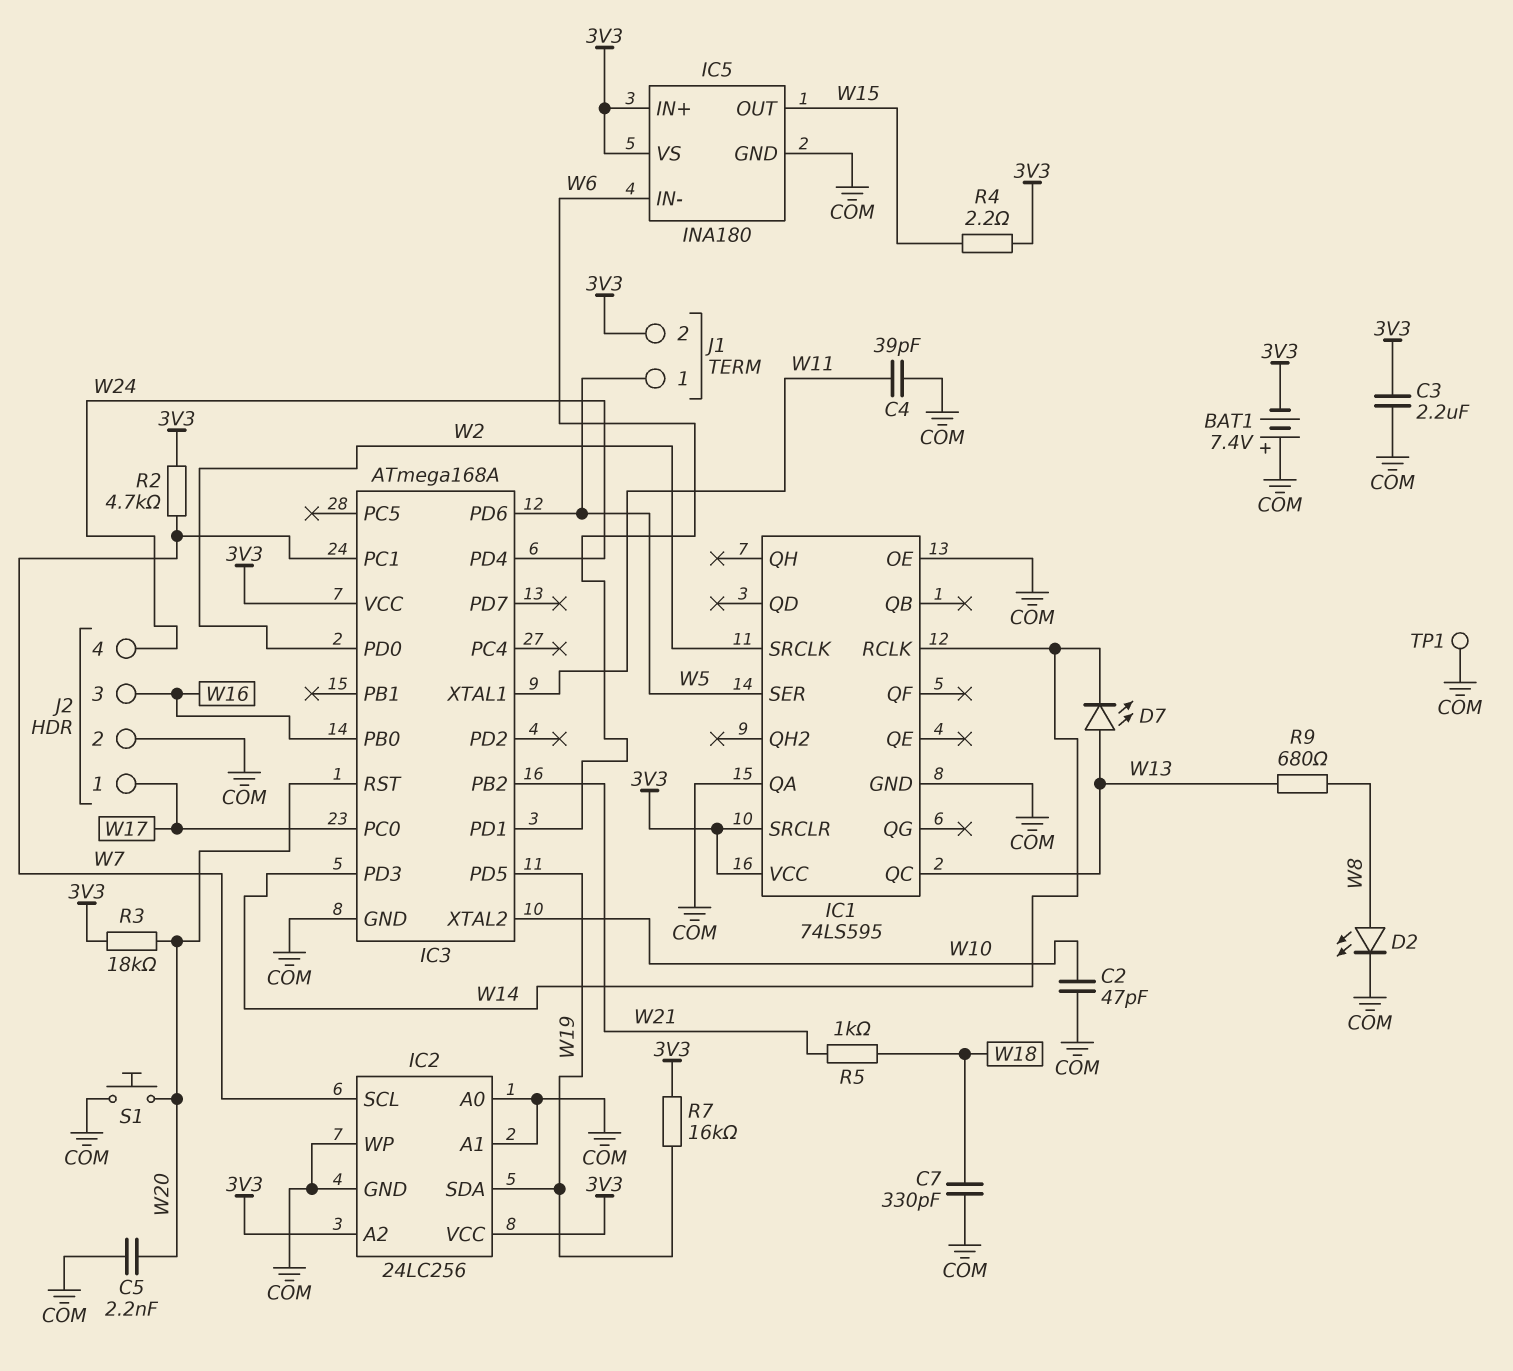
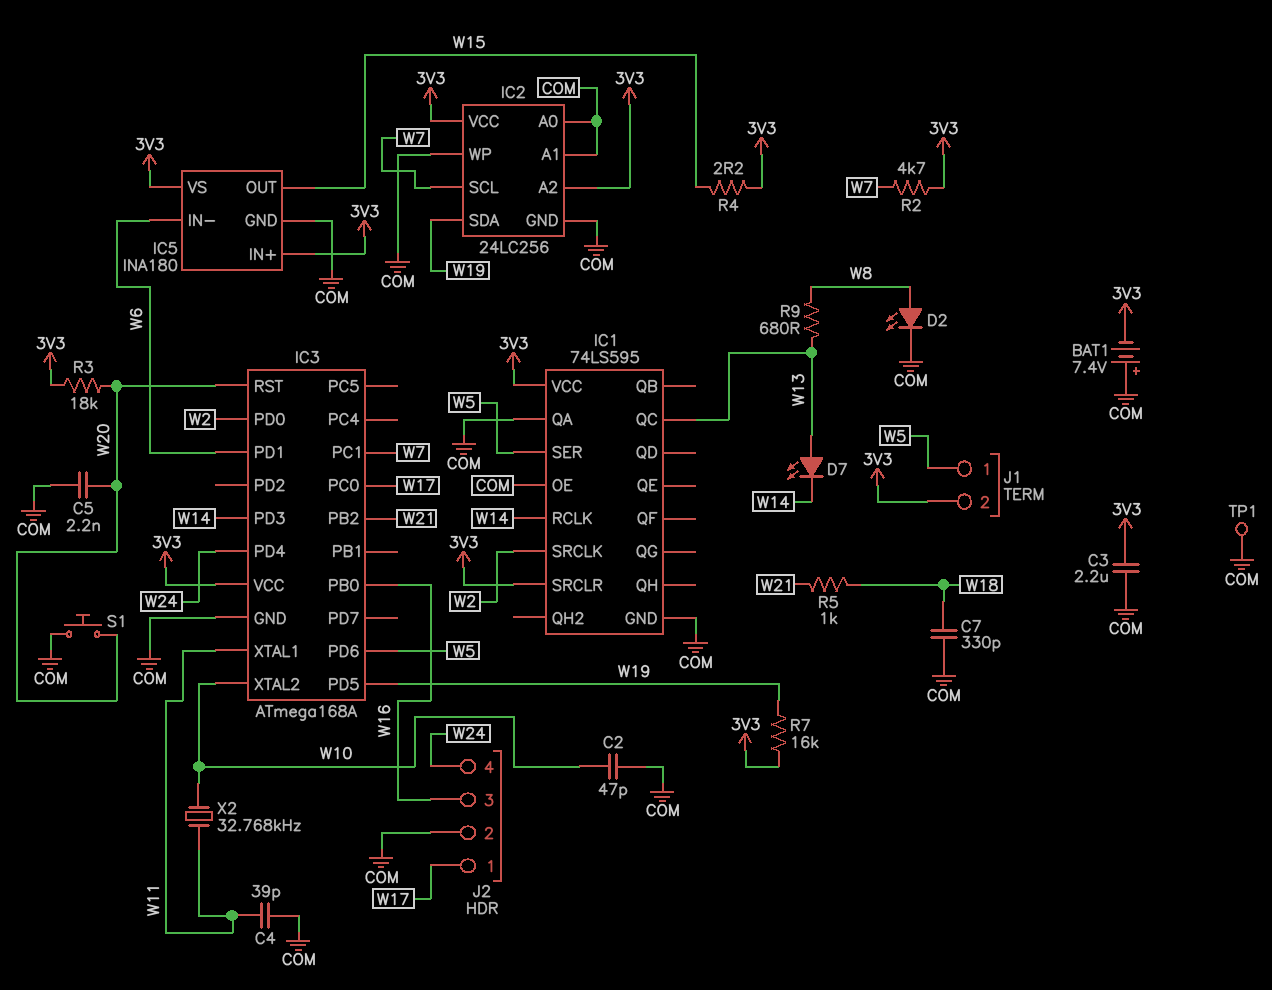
X2: none -> 32.768kHz (W10, W11)

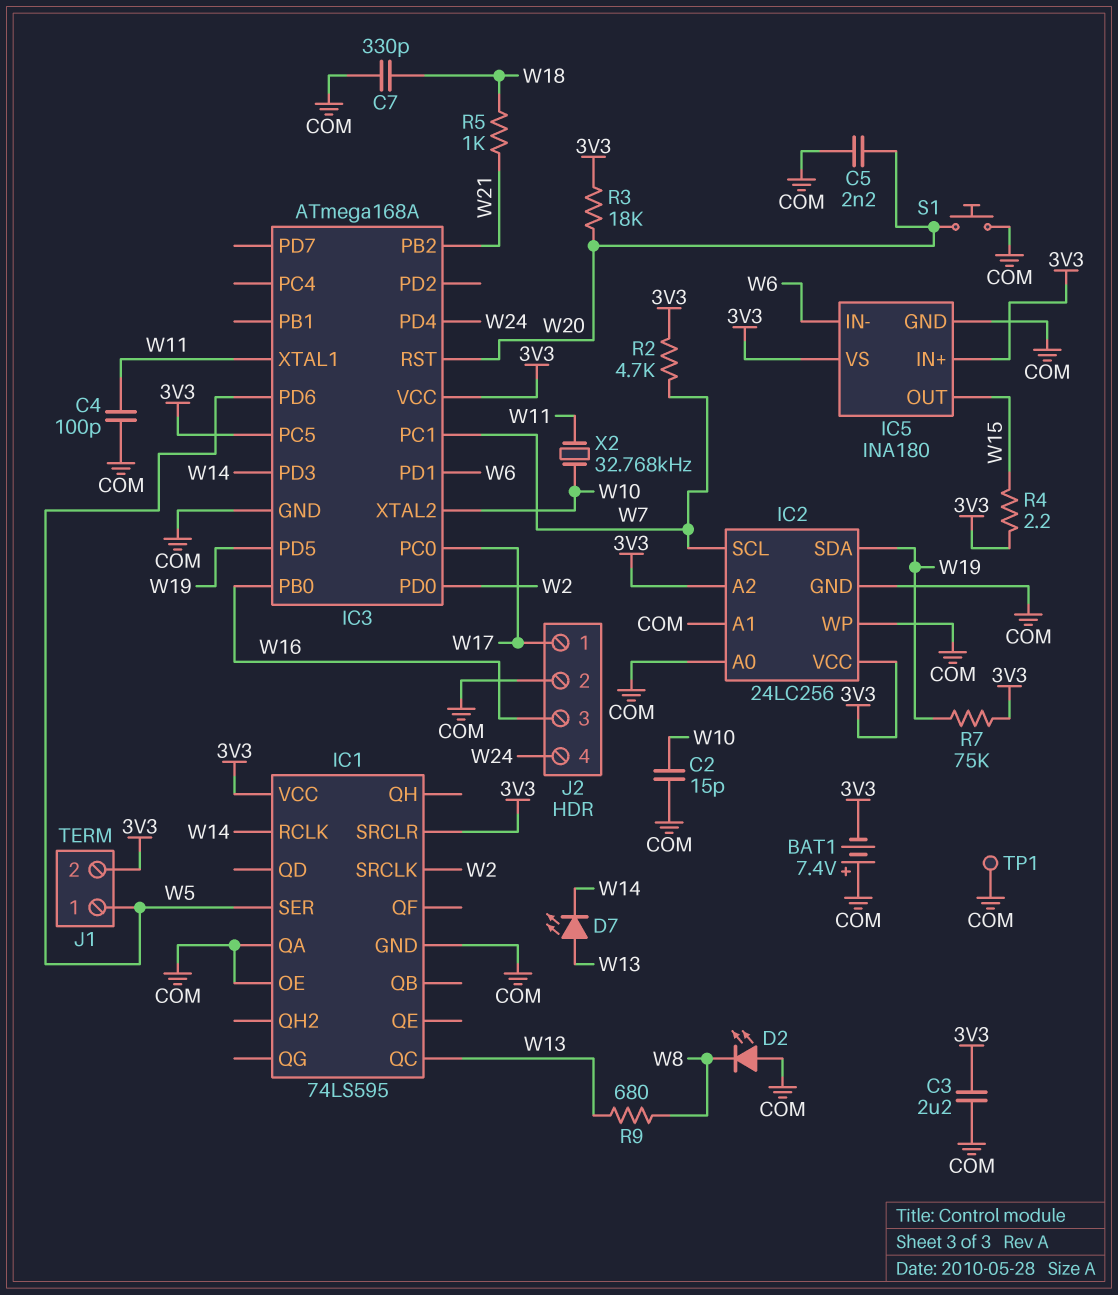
C2: 47pF (COM, W10) -> 15pF (COM, W10)
C4: 39pF (COM, W11) -> 100pF (COM, W11)
D2: LED (A W8, K COM) -> LED (A COM, K W8)
IC3 pin PC5: none -> 3V3
R7: 16k (3V3, W19) -> 75k (3V3, W19)

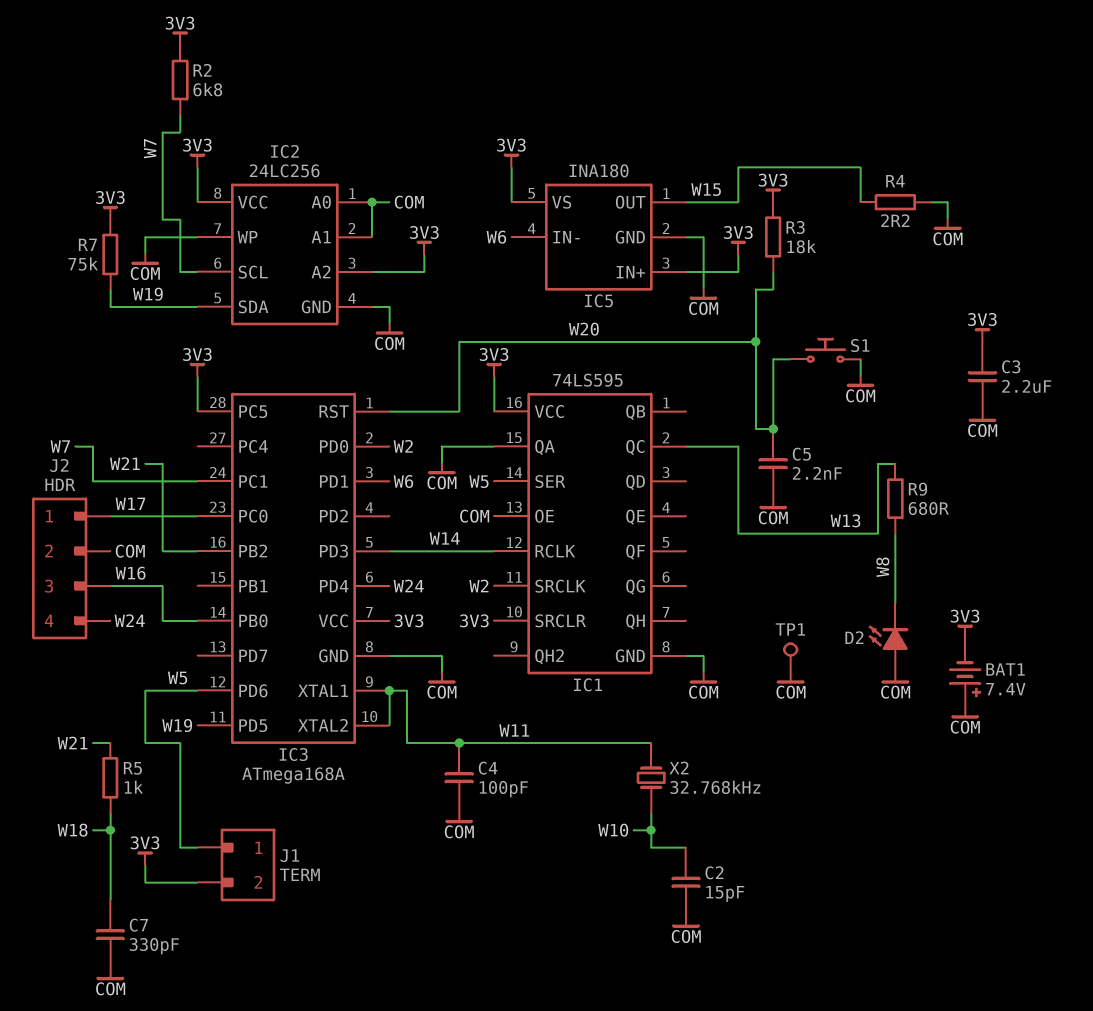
D7: LED (A W13, K W14) -> none
IC3 pin XTAL2: W10 -> W11
R2: 4.7k (3V3, W7) -> 6.8k (3V3, W7)
R4: 2.2 (3V3, W15) -> 2.2 (COM, W15)

